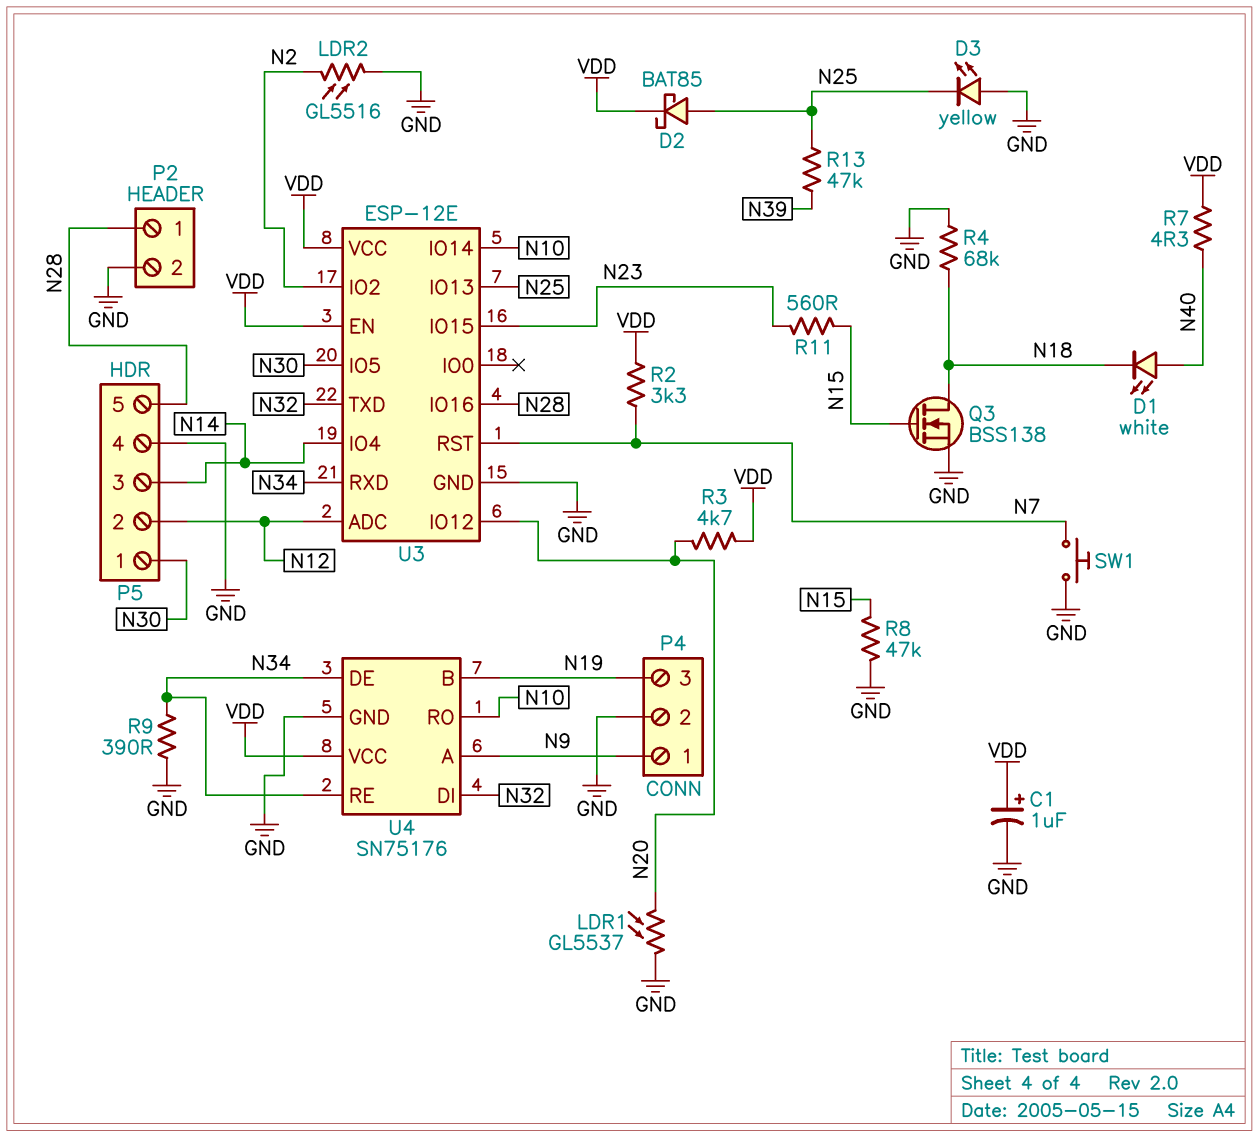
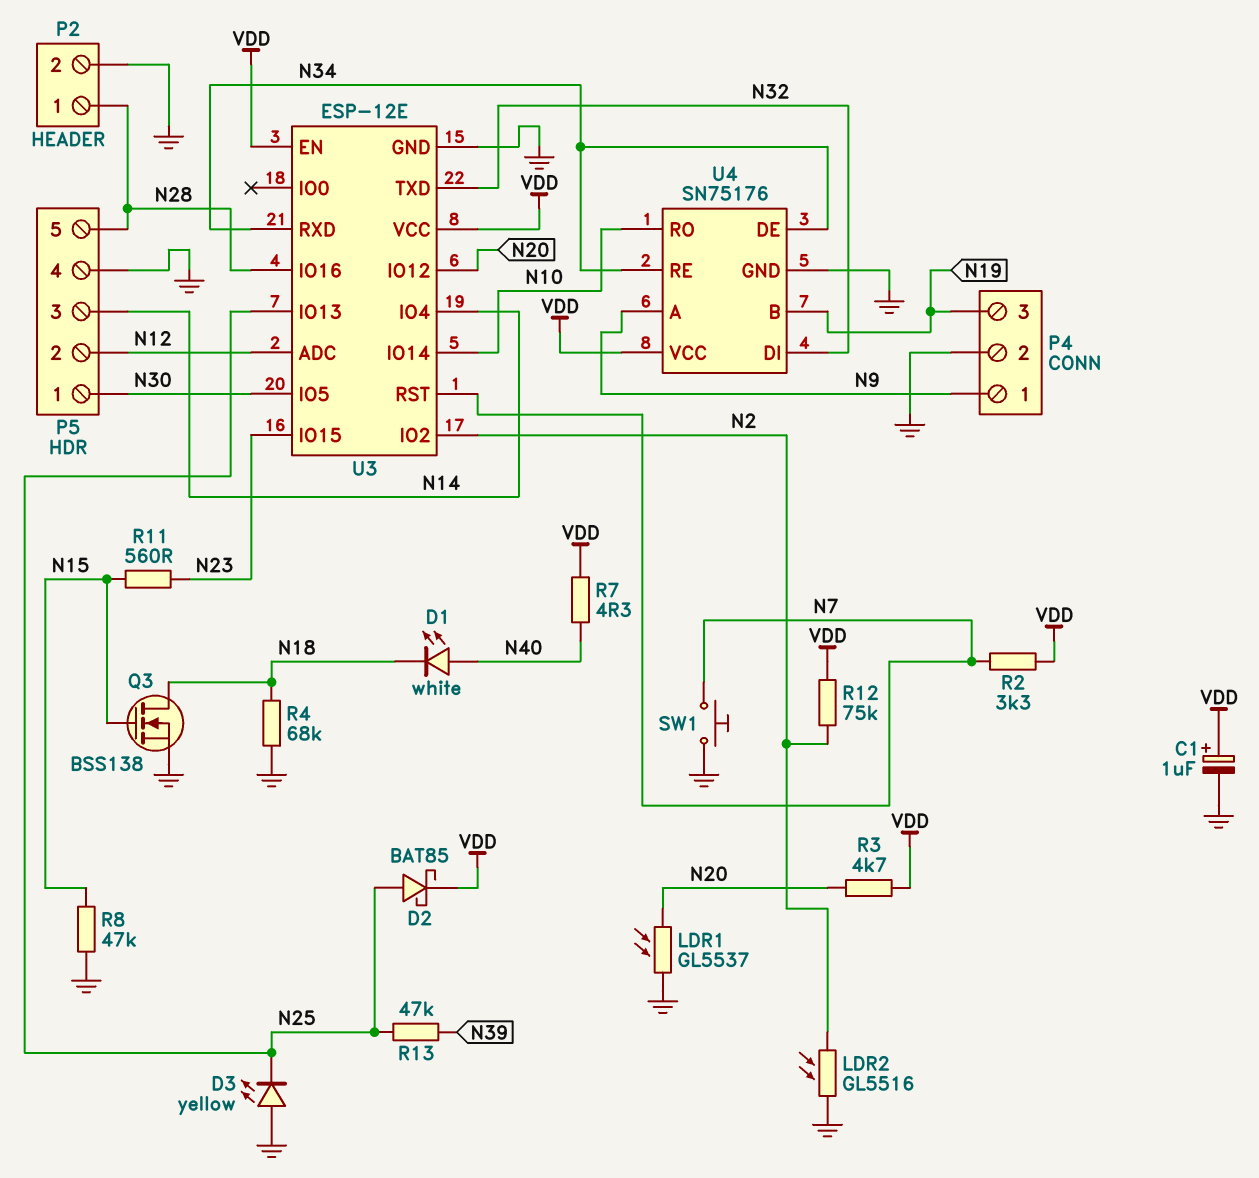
R9: 390 (GND, N34) -> none
R12: none -> 75k (N2, VDD)

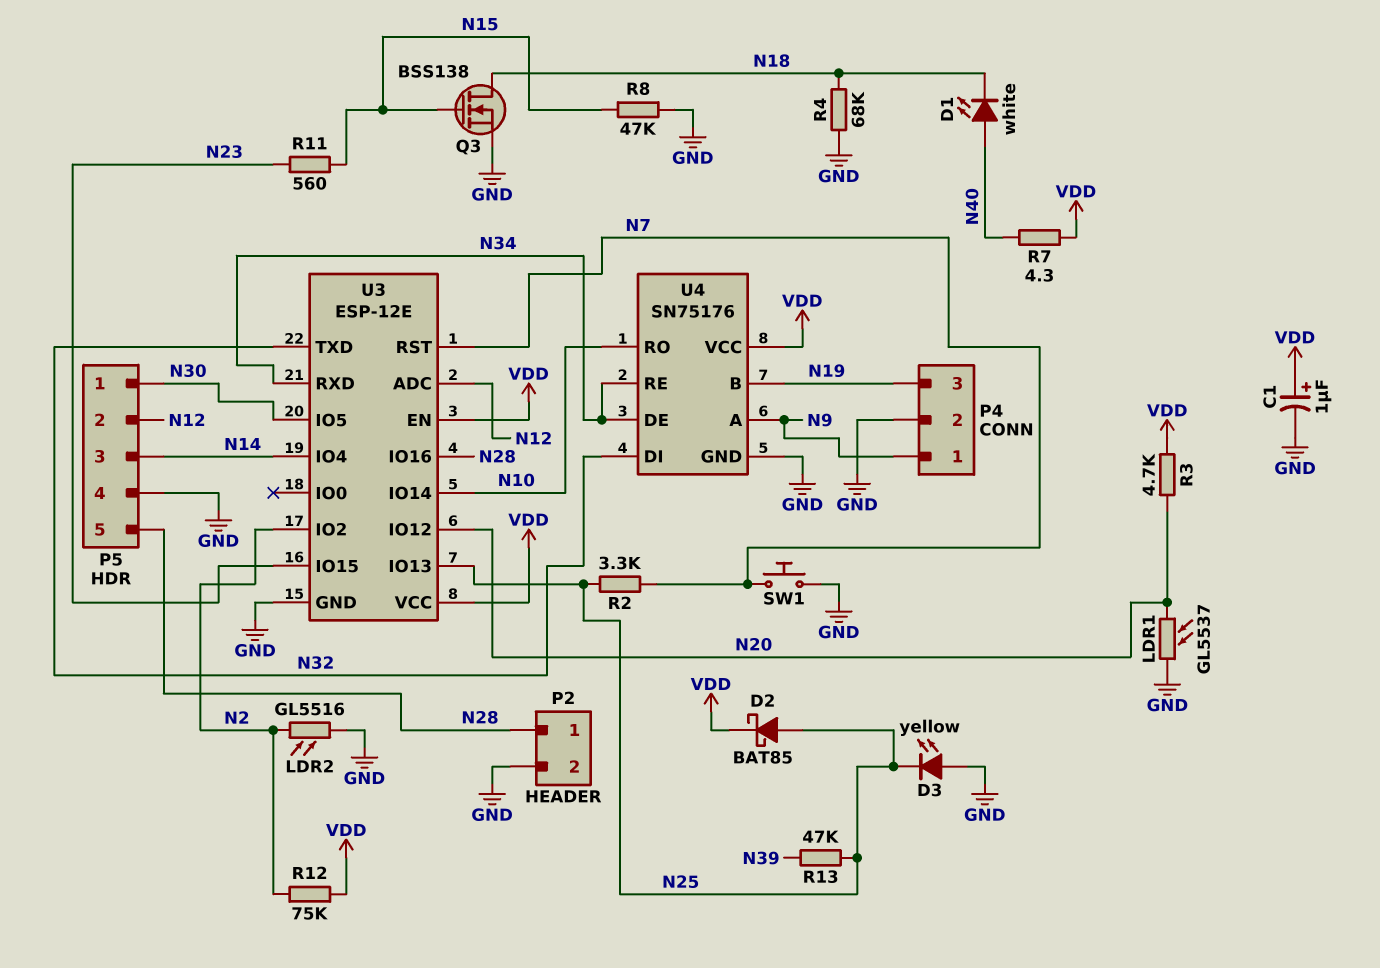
R2: 3.3k (N7, VDD) -> 3.3k (N7, N25)

